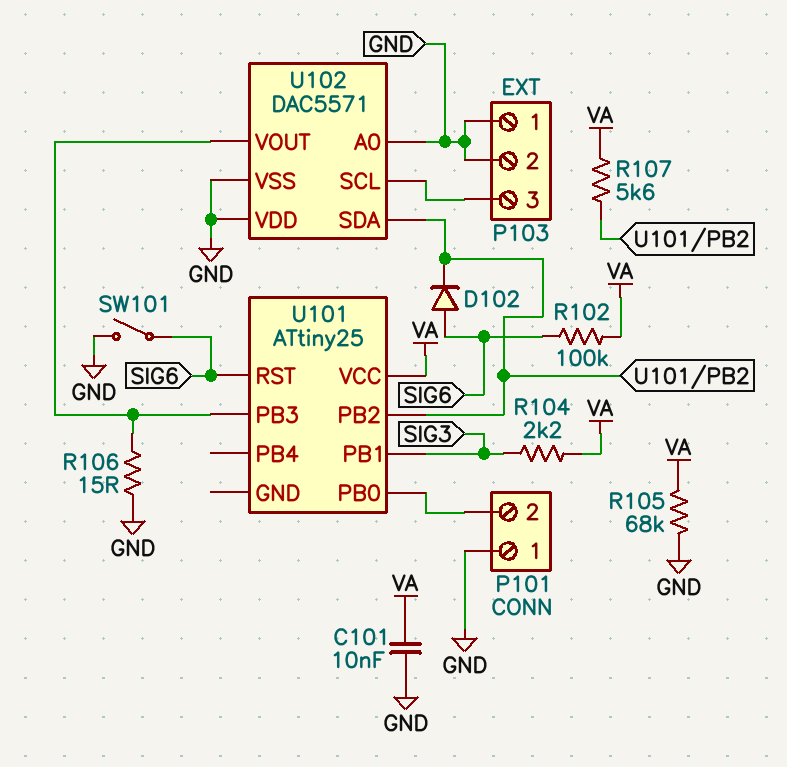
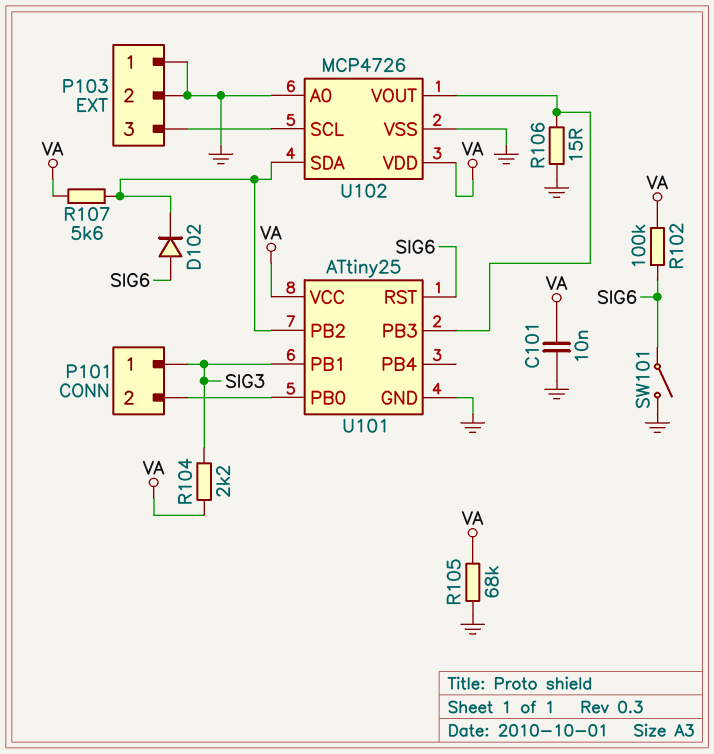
P101 pin 1: GND -> SIG3
U101 pin GND: none -> GND
U102: DAC5571 -> MCP4726
U102 pin VDD: GND -> VA

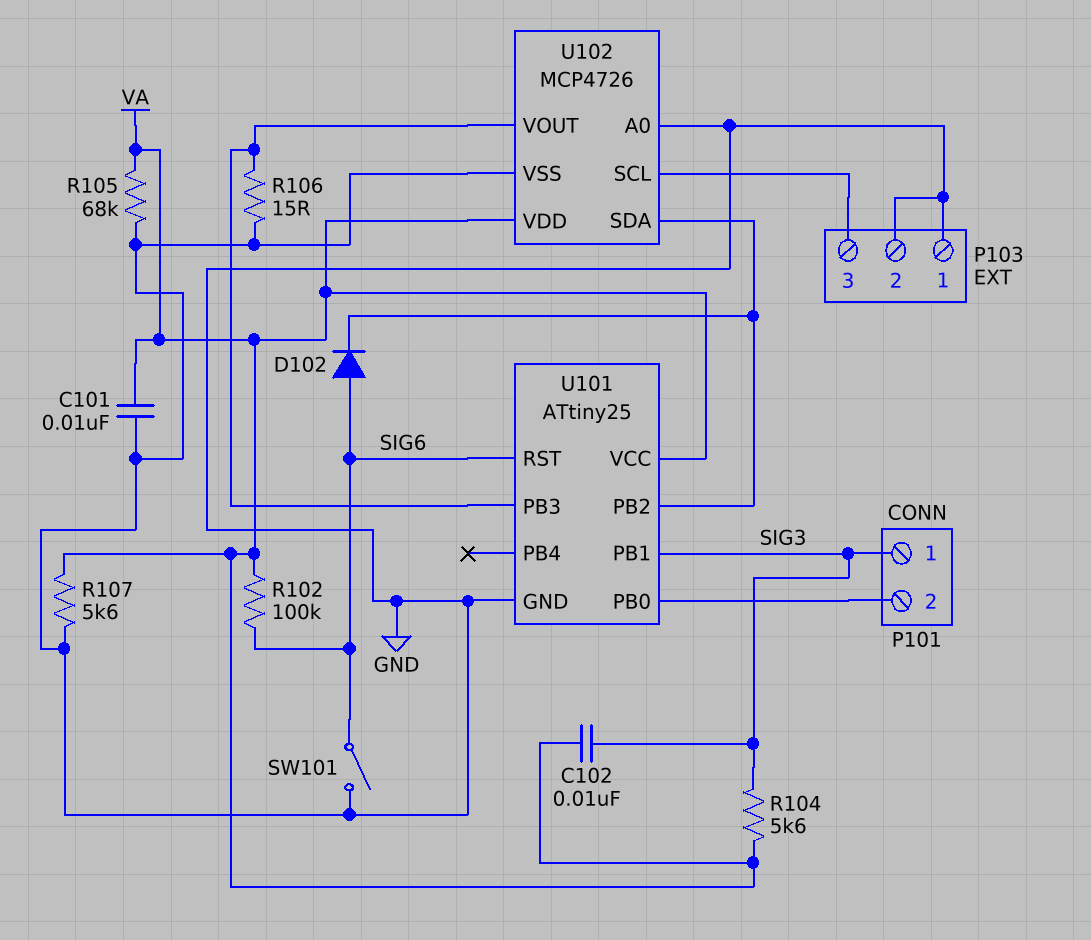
C102: none -> 10nF (SIG3, VA)
R104: 2.2k (SIG3, VA) -> 5.6k (SIG3, VA)
R107: 5.6k (U101/PB2, VA) -> 5.6k (GND, VA)

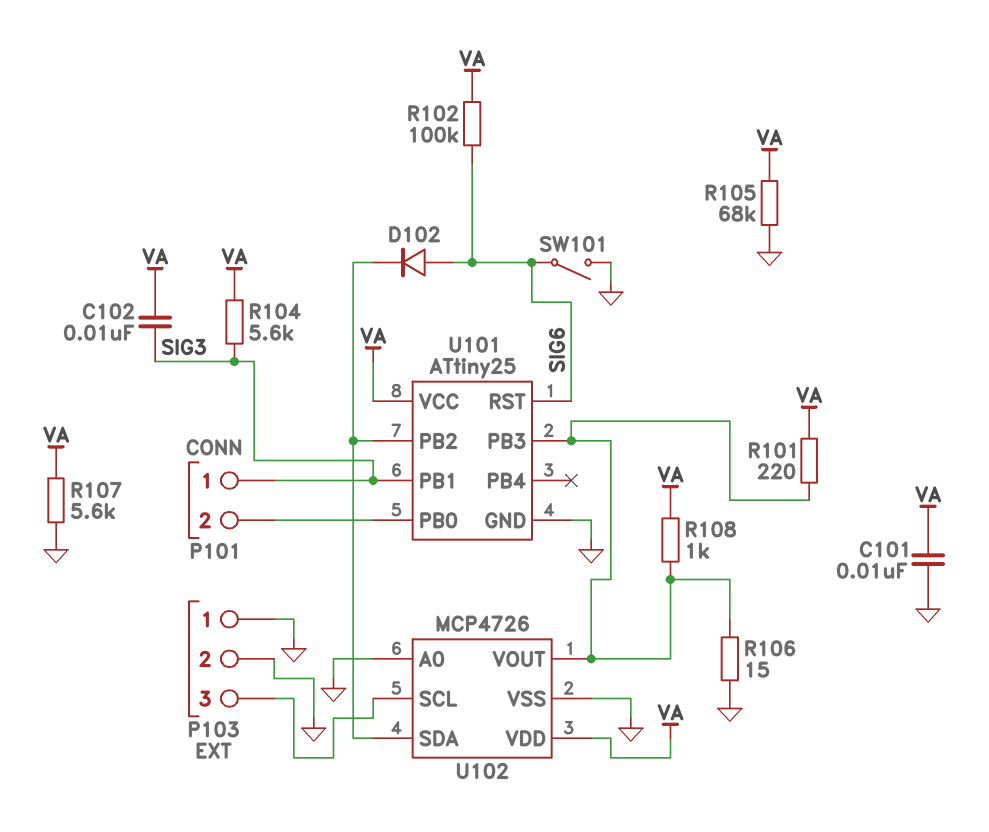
R101: none -> 220 (U101/PB3, VA)
R108: none -> 1k (U101/PB3, VA)

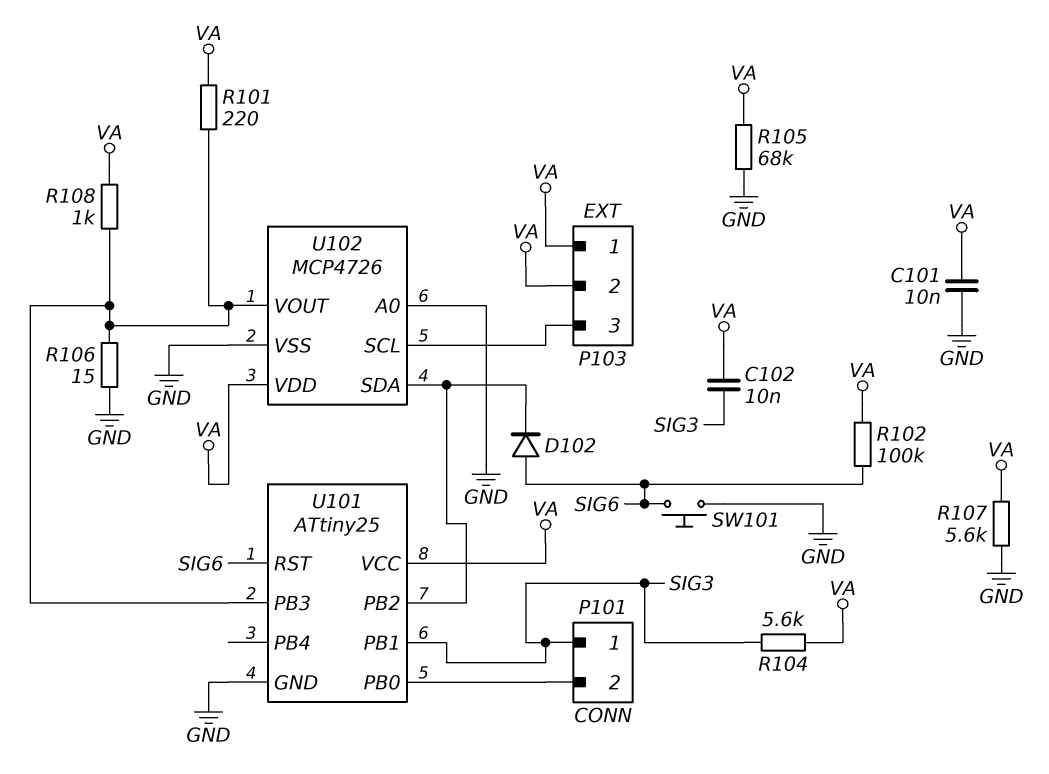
P103 pin 1: GND -> VA
P103 pin 2: GND -> VA
SW101: switch (GND, SIG6) -> button (GND, SIG6)

